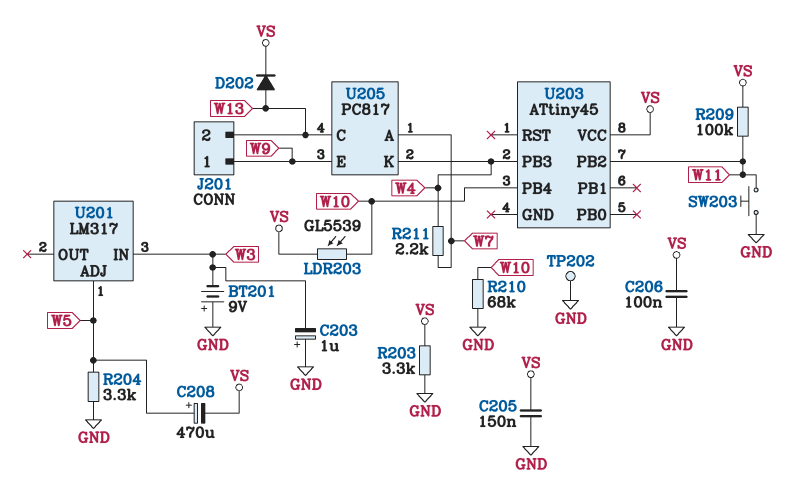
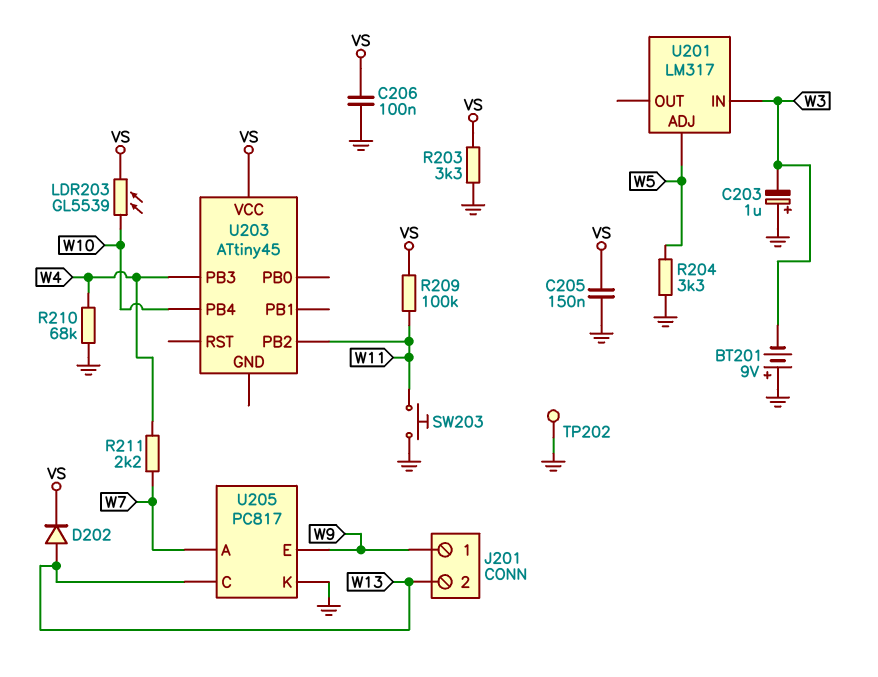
C208: 470uF (plus W5, minus VS) -> none
R210: 68k (GND, W10) -> 68k (GND, W4)
U205 pin K: W4 -> GND

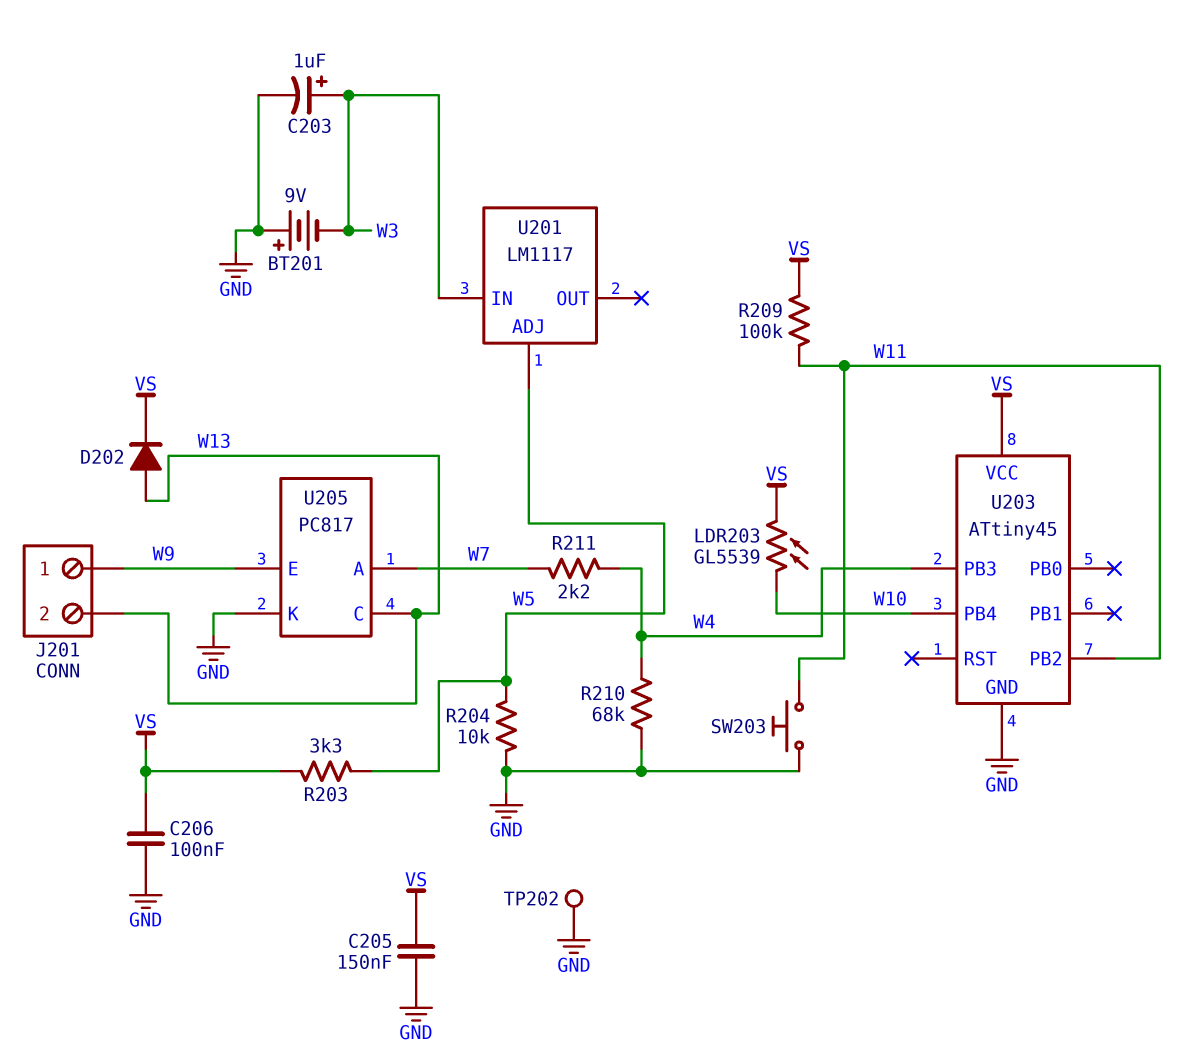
C203: 1uF (plus GND, minus W3) -> 1uF (plus W3, minus GND)
R203: 3.3k (GND, VS) -> 3.3k (VS, W5)
R204: 3.3k (GND, W5) -> 10k (GND, W5)
U201: LM317 -> LM1117
U203 pin GND: none -> GND

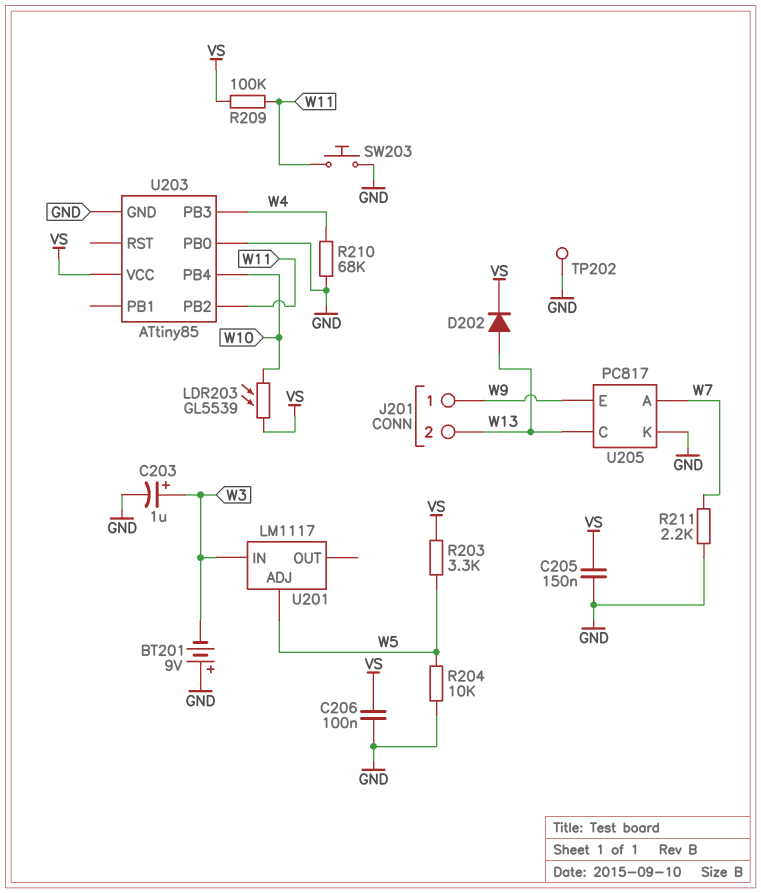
R211: 2.2k (W4, W7) -> 2.2k (GND, W7)
U203: ATtiny45 -> ATtiny85
U203 pin PB0: none -> GND

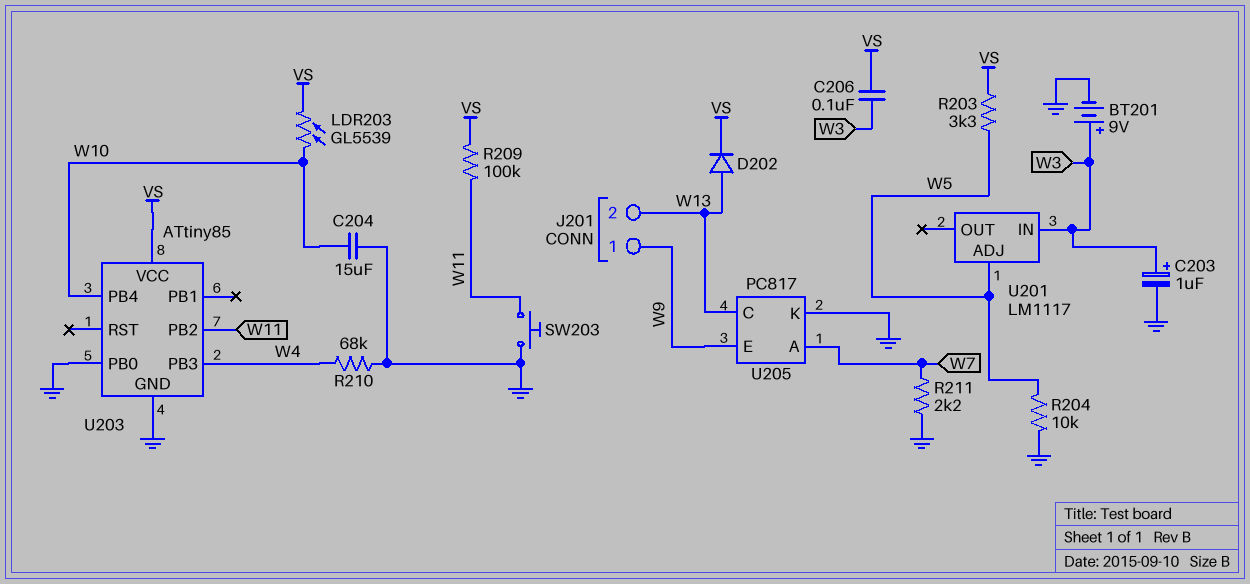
BT201: 9V (plus GND, minus W3) -> 9V (plus W3, minus GND)
C204: none -> 15uF (GND, W10)
C205: 150nF (GND, VS) -> none
C206: 100nF (GND, VS) -> 100nF (VS, W3)
TP202: test point (GND) -> none

